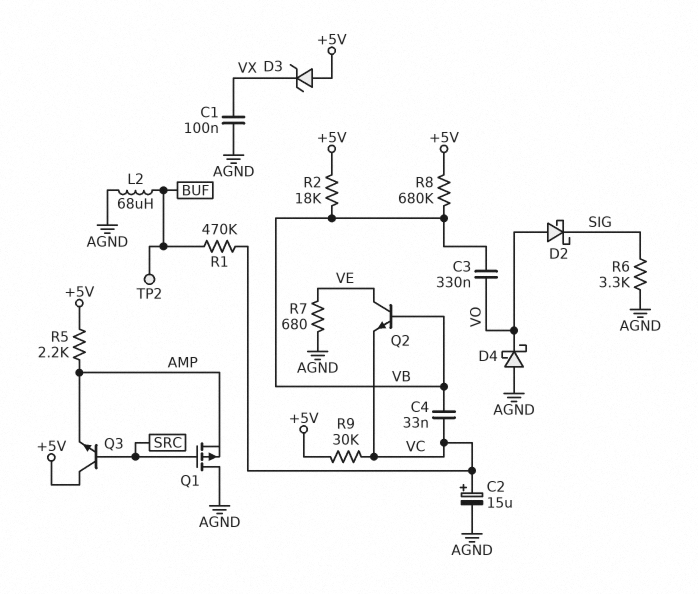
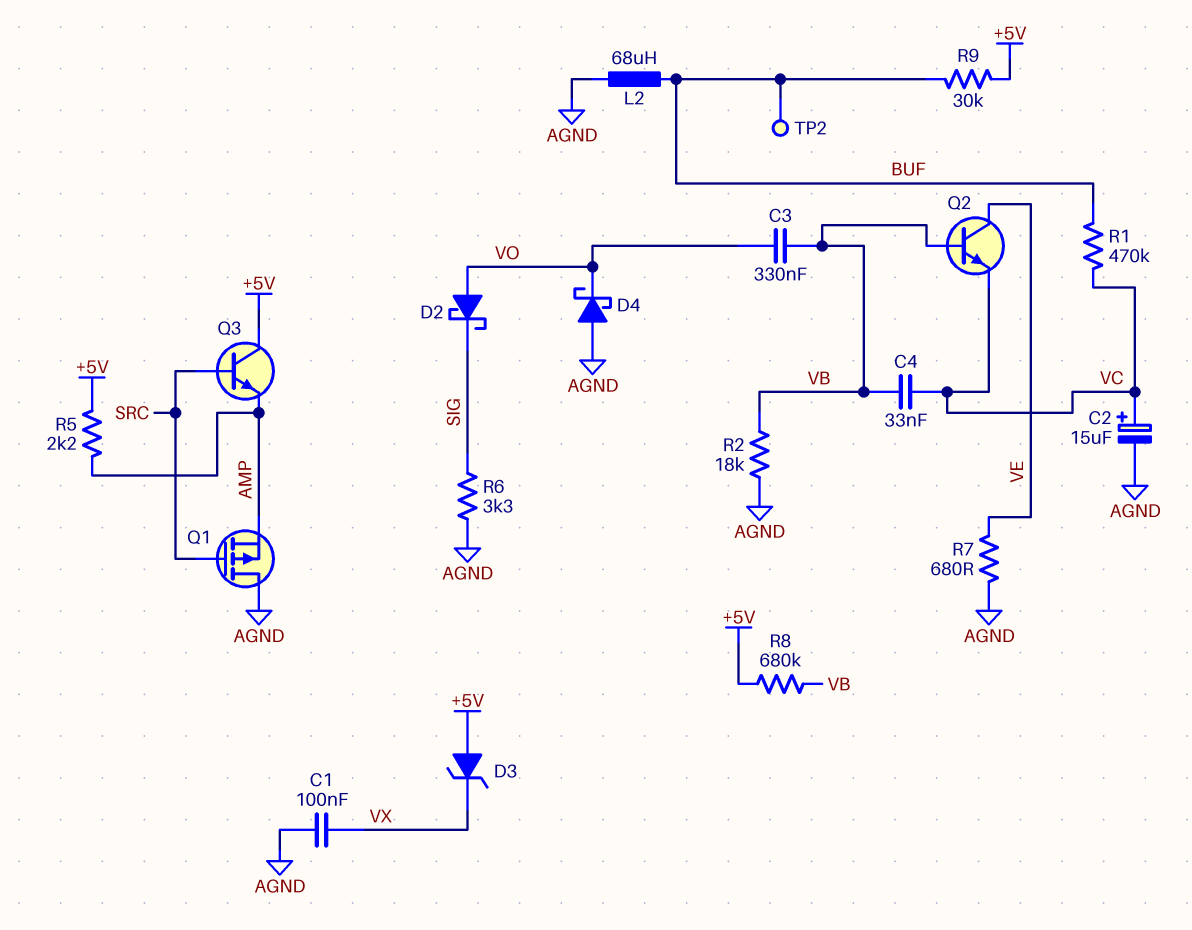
R2: 18k (+5V, VB) -> 18k (AGND, VB)
R9: 30k (+5V, VC) -> 30k (+5V, BUF)

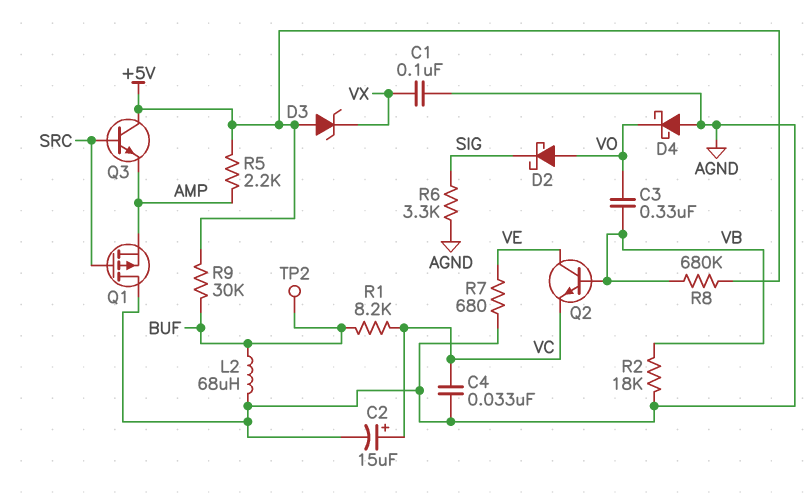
C4: 33nF (VB, VC) -> 33nF (AGND, VC)
R1: 470k (BUF, VC) -> 8.2k (BUF, VC)

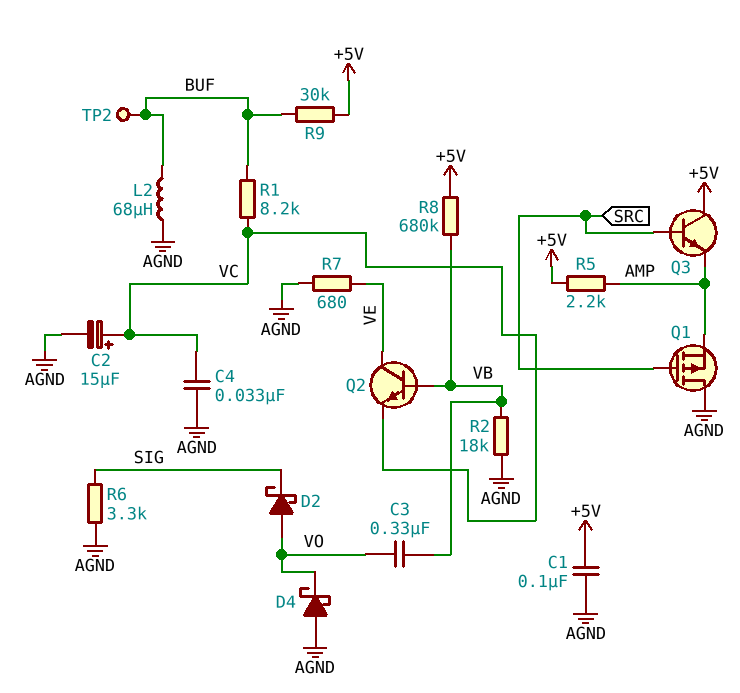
C1: 100nF (AGND, VX) -> 100nF (+5V, AGND)
D3: zener (A +5V, K VX) -> none

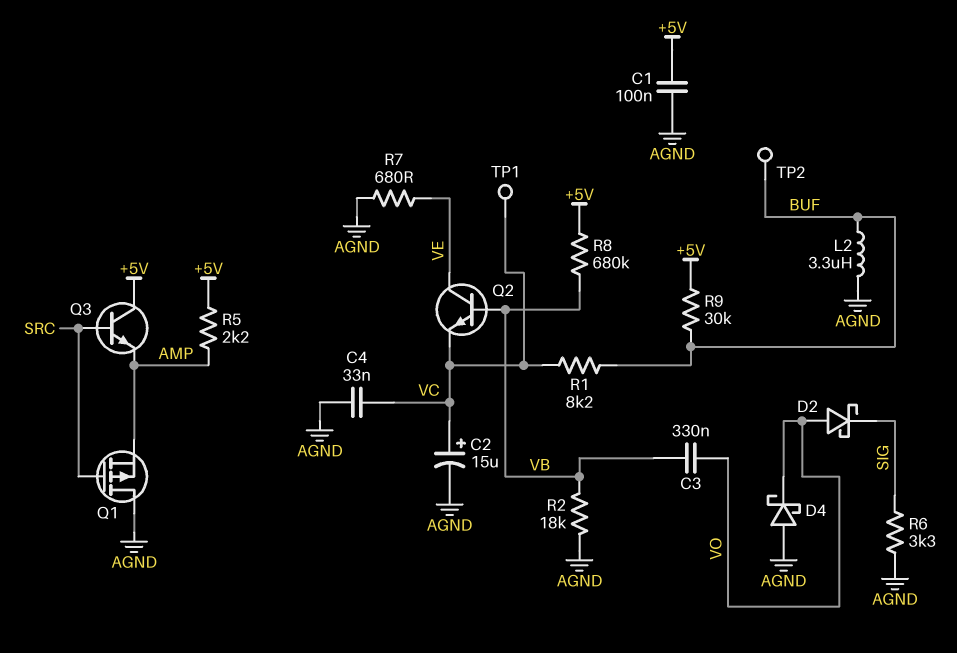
L2: 68uH (AGND, BUF) -> 3.3uH (AGND, BUF)
TP1: none -> test point (VC)

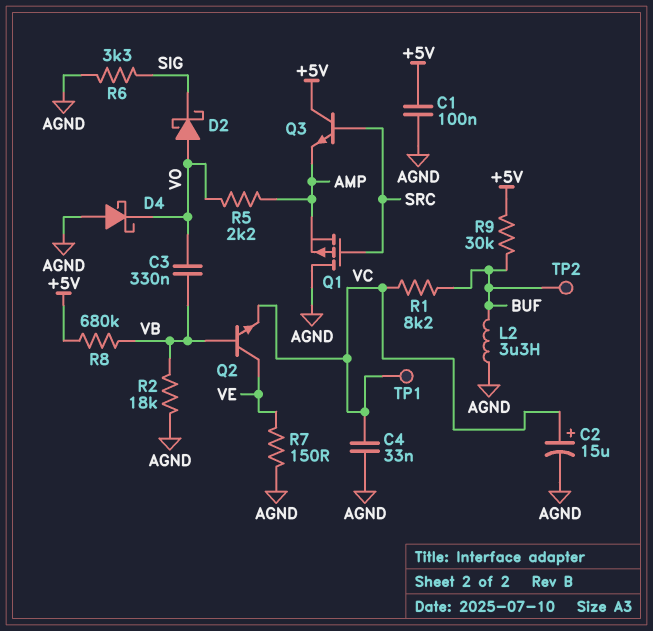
R5: 2.2k (+5V, AMP) -> 2.2k (AMP, VO)
R7: 680 (AGND, VE) -> 150 (AGND, VE)

